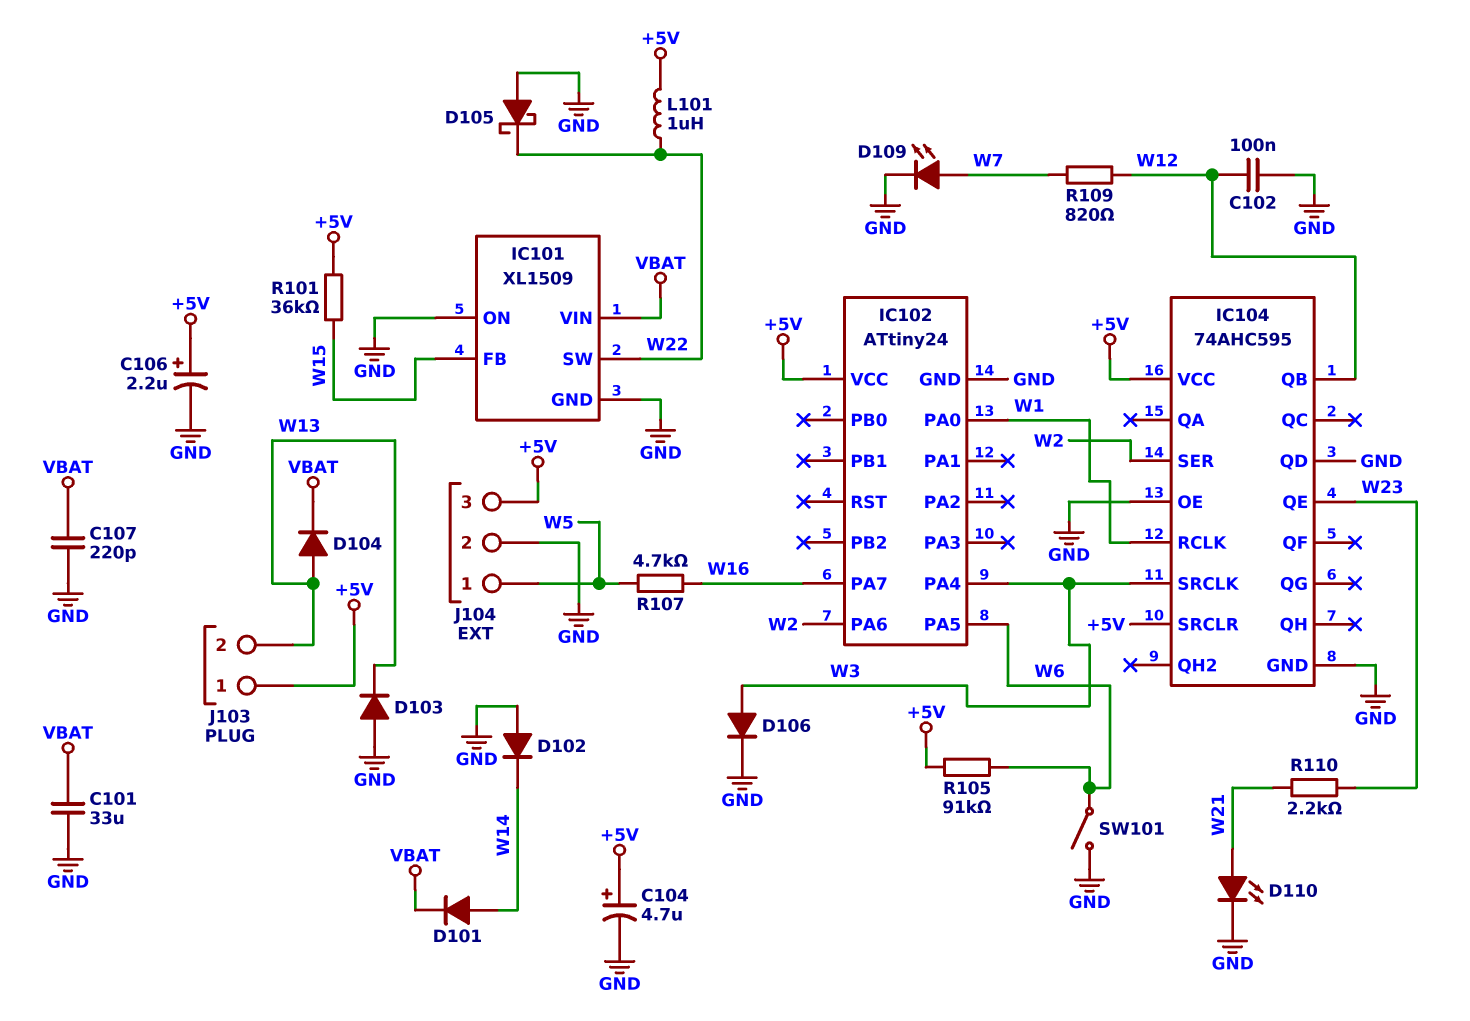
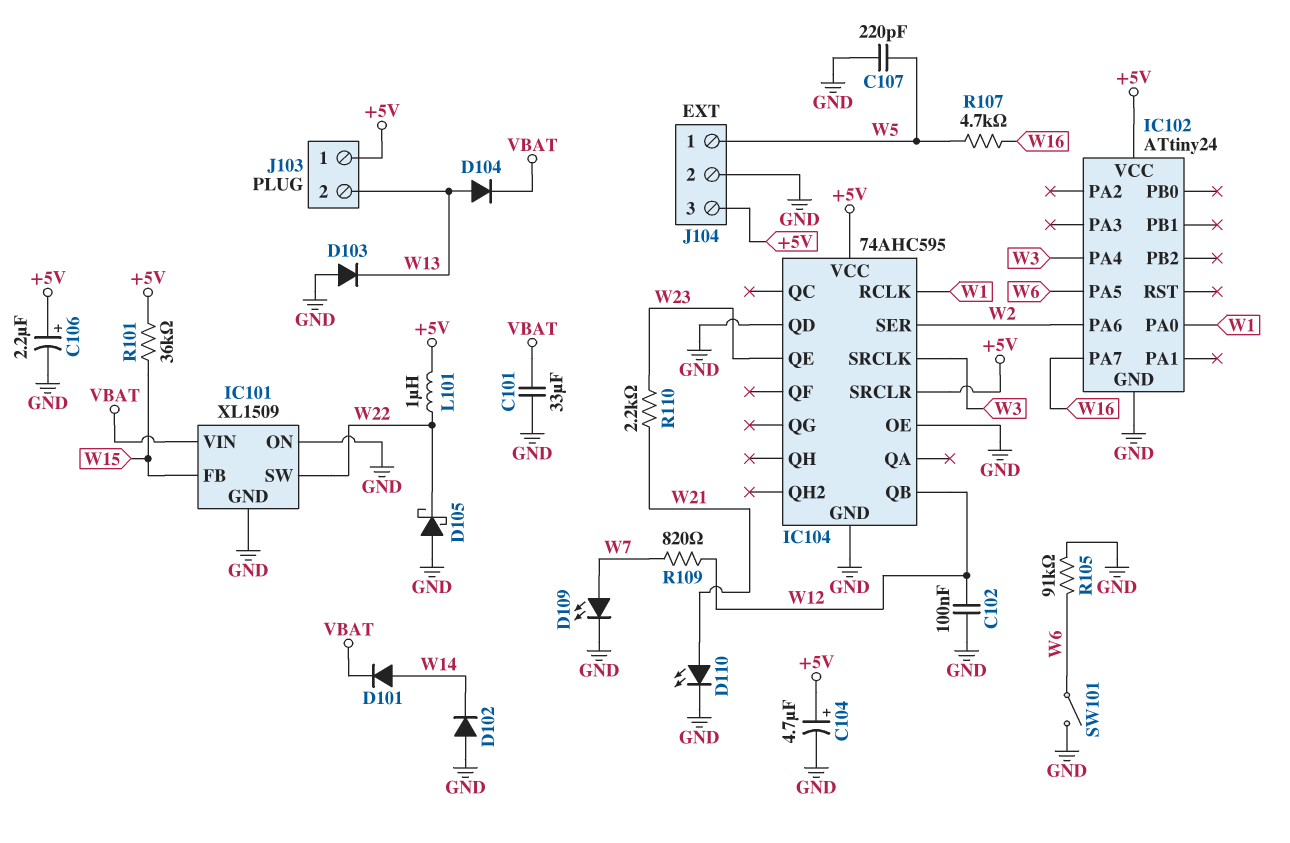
C107: 220pF (GND, VBAT) -> 220pF (GND, W5)
D106: diode (A W3, K GND) -> none
R105: 91k (+5V, W6) -> 91k (GND, W6)

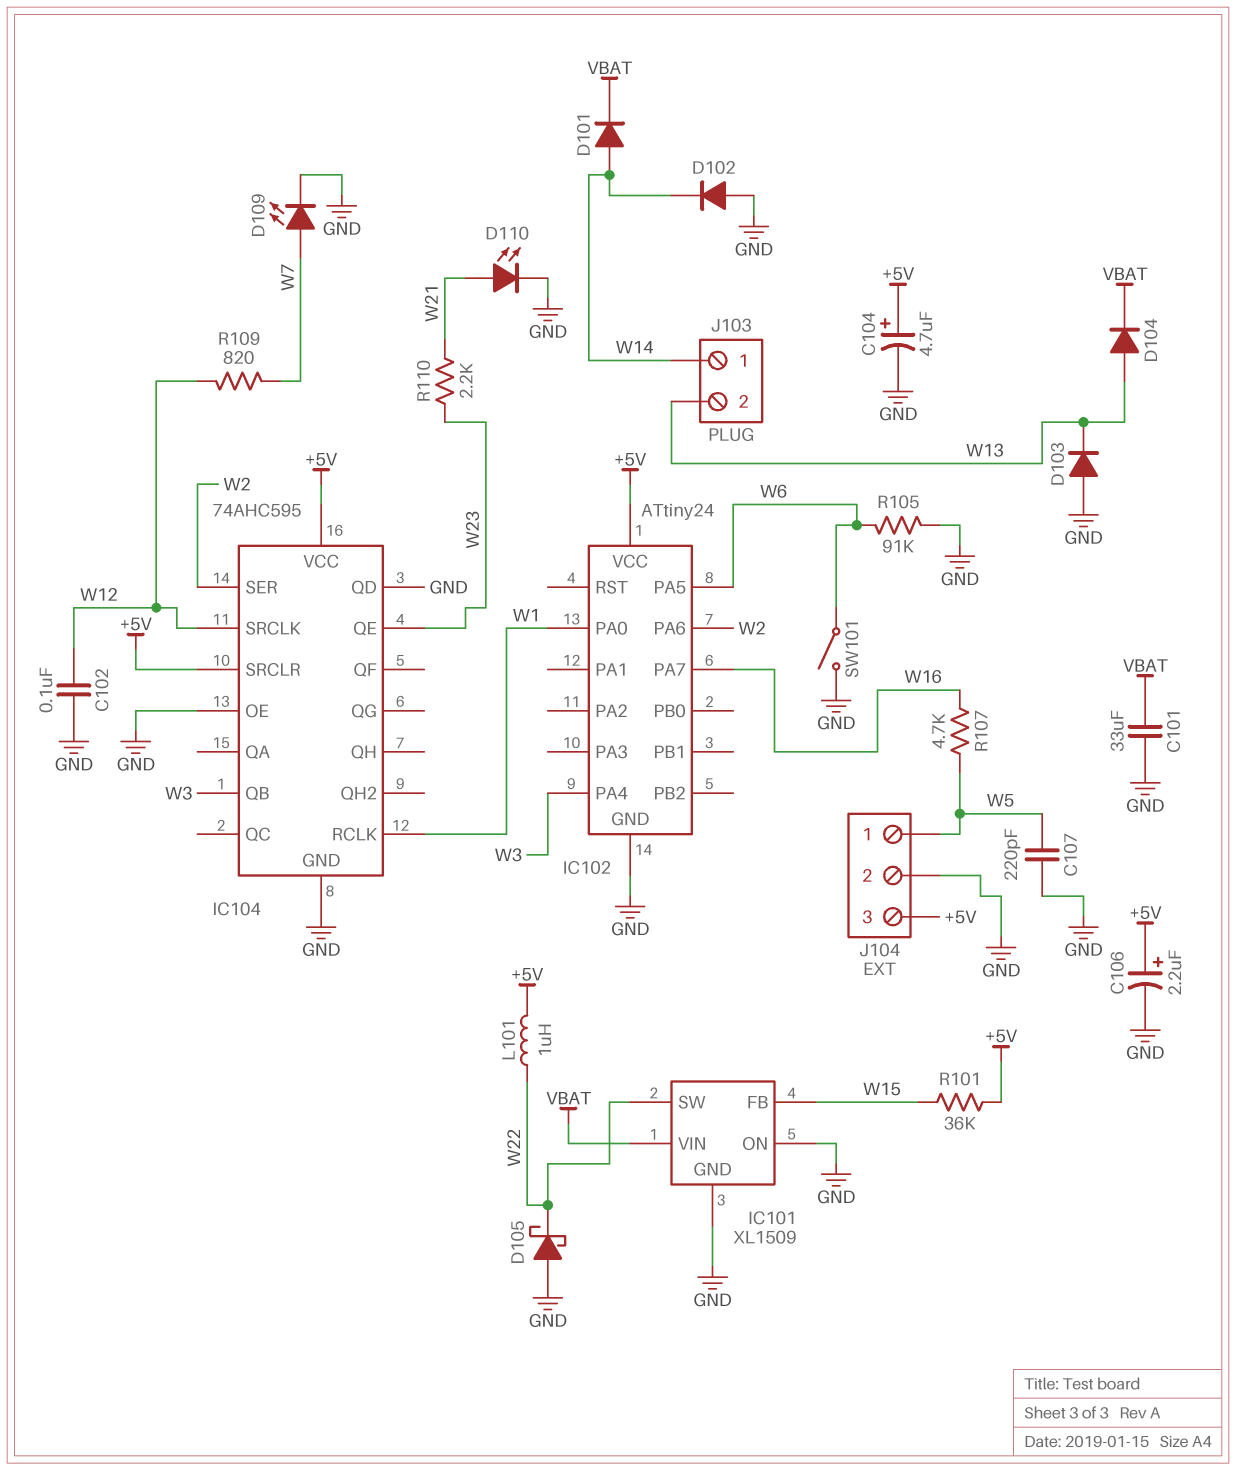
IC104 pin QB: W12 -> W3
IC104 pin SRCLK: W3 -> W12
J103 pin 1: +5V -> W14

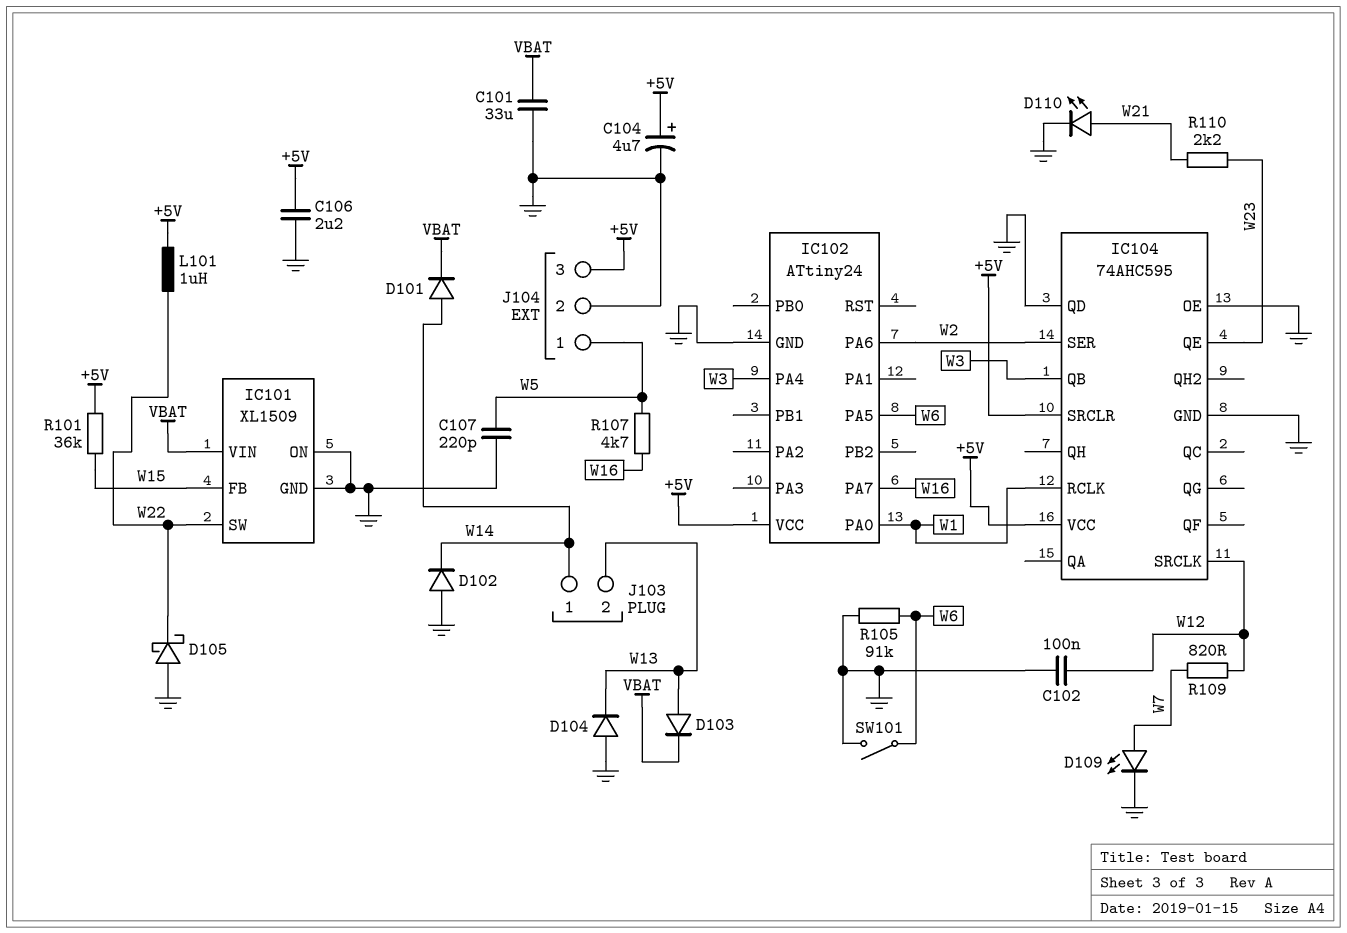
C106: 2.2uF (plus +5V, minus GND) -> 2.2uF (+5V, GND)
D103: diode (A GND, K W13) -> diode (A W13, K VBAT)
D104: diode (A W13, K VBAT) -> diode (A GND, K W13)

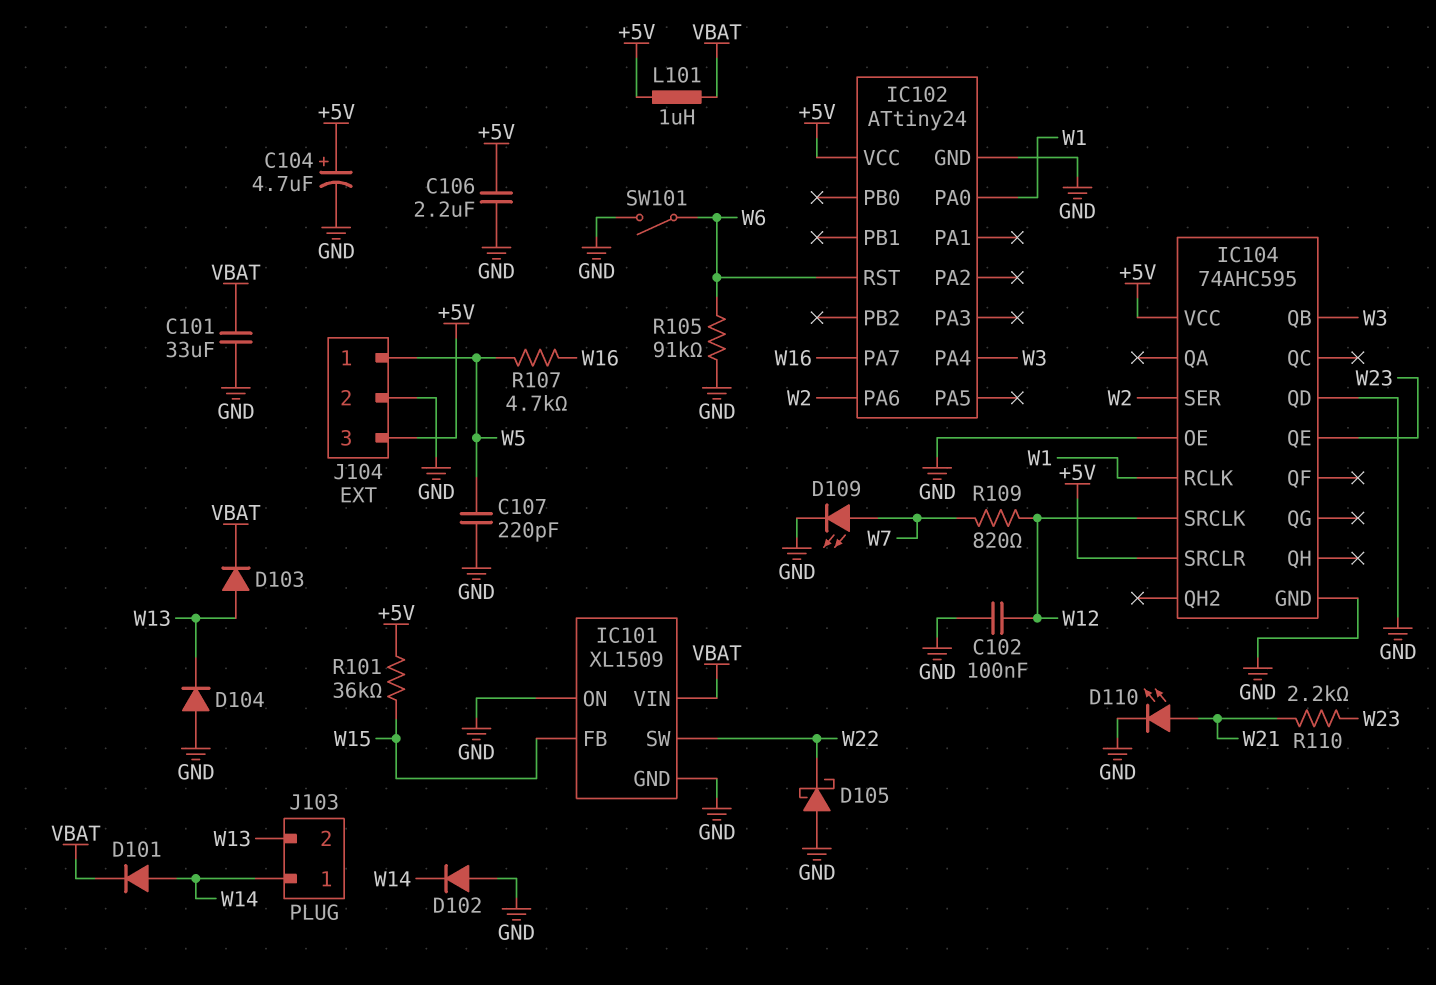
IC102 pin PA5: W6 -> none
IC102 pin RST: none -> W6
L101: 1uH (+5V, W22) -> 1uH (+5V, VBAT)

